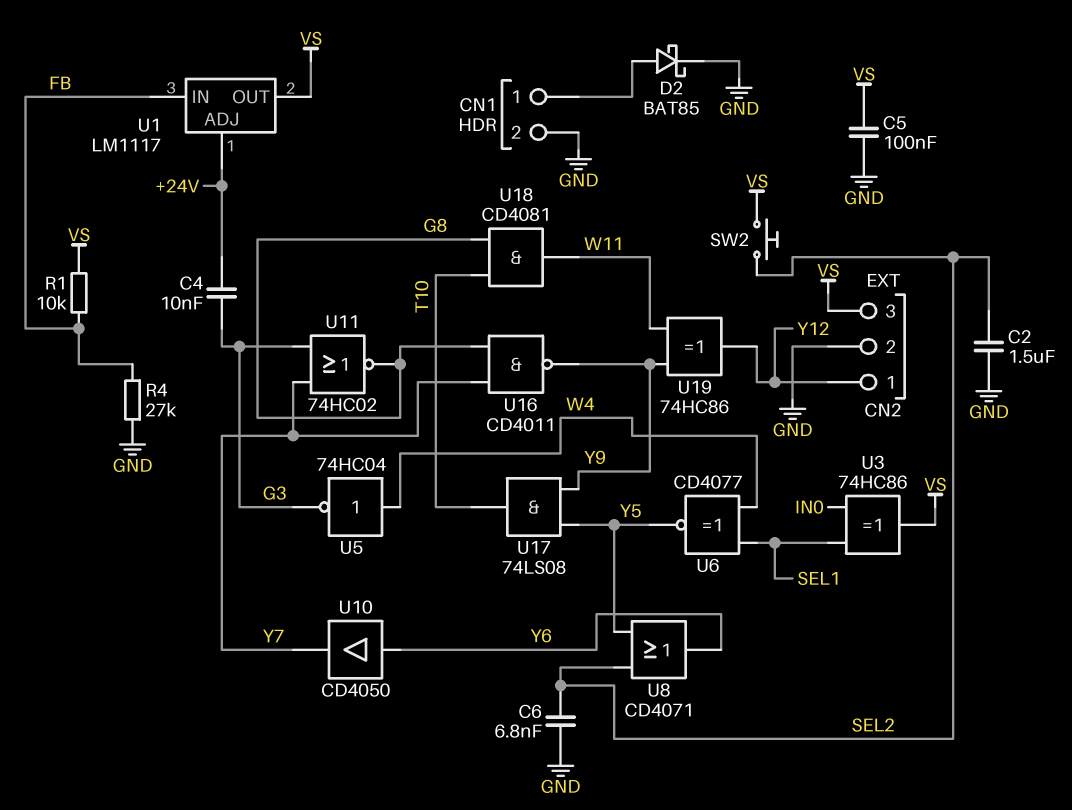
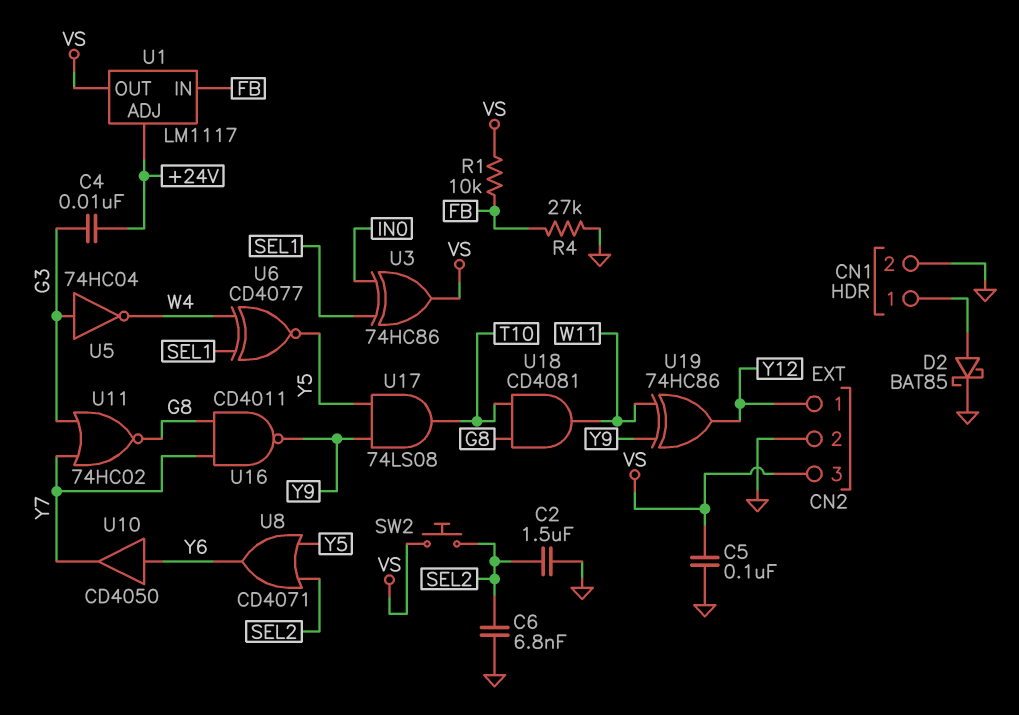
U5: NOT 74HC04 (in W4, out G3) -> NOT 74HC04 (in G3, out W4)

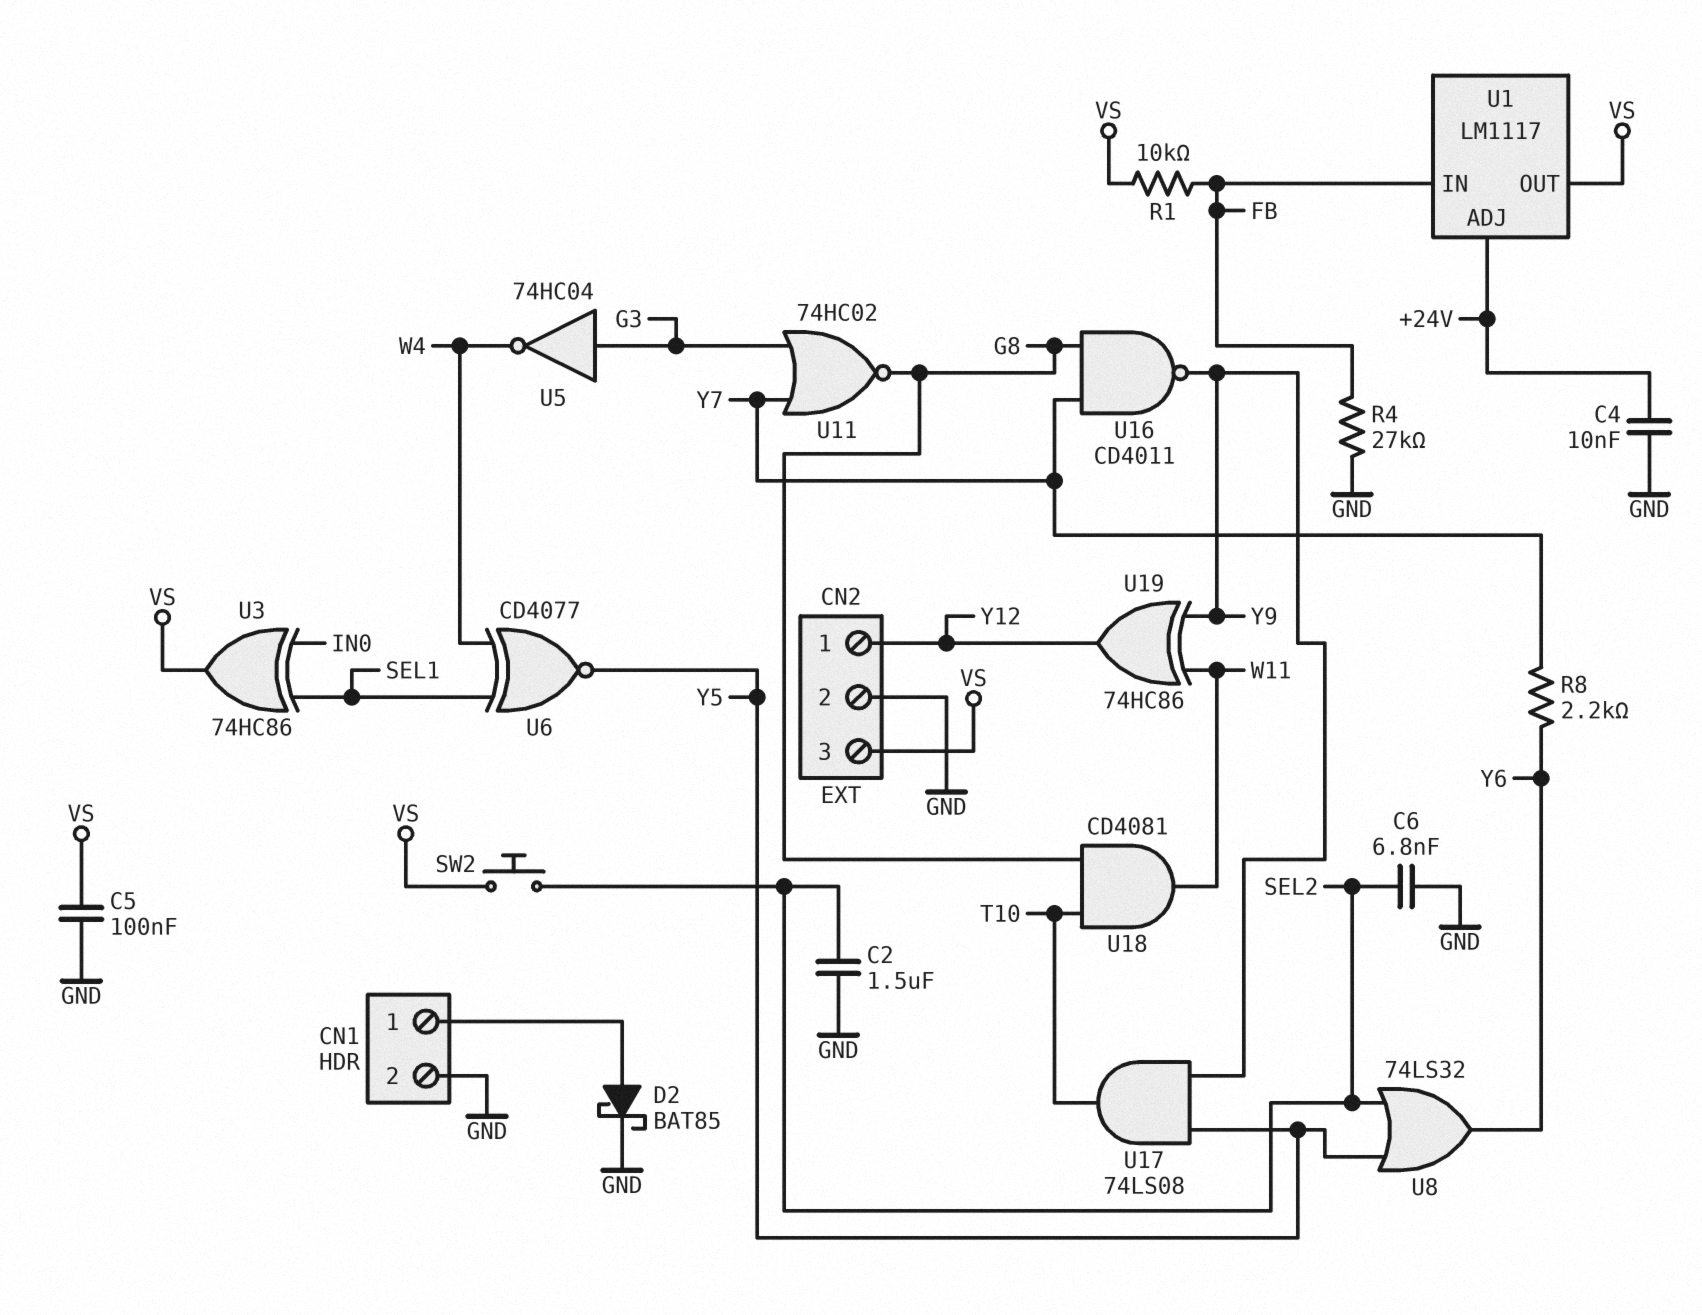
C4: 10nF (+24V, G3) -> 10nF (+24V, GND)
R8: none -> 2.2k (Y6, Y7)
U8: OR CD4071 (in SEL2, in Y5, out Y6) -> OR 74LS32 (in SEL2, in Y5, out Y6)
U10: buffer CD4050 (in Y6, out Y7) -> none

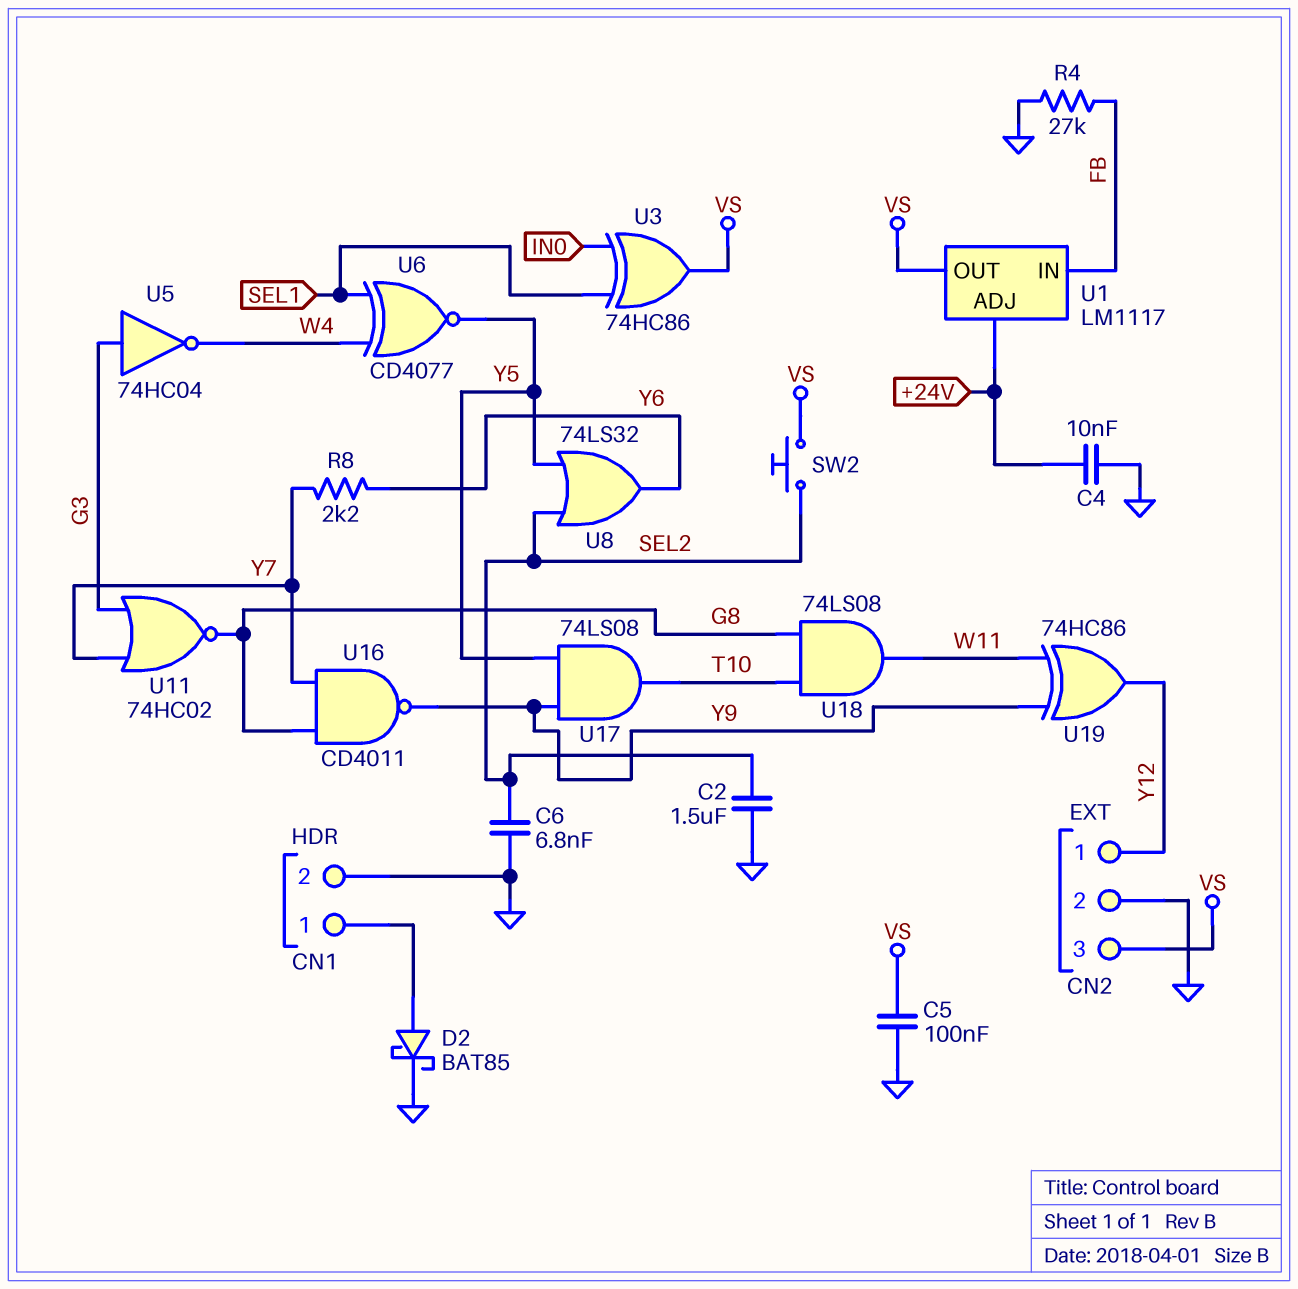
R1: 10k (FB, VS) -> none
U18: AND CD4081 (in G8, in T10, out W11) -> AND 74LS08 (in G8, in T10, out W11)

